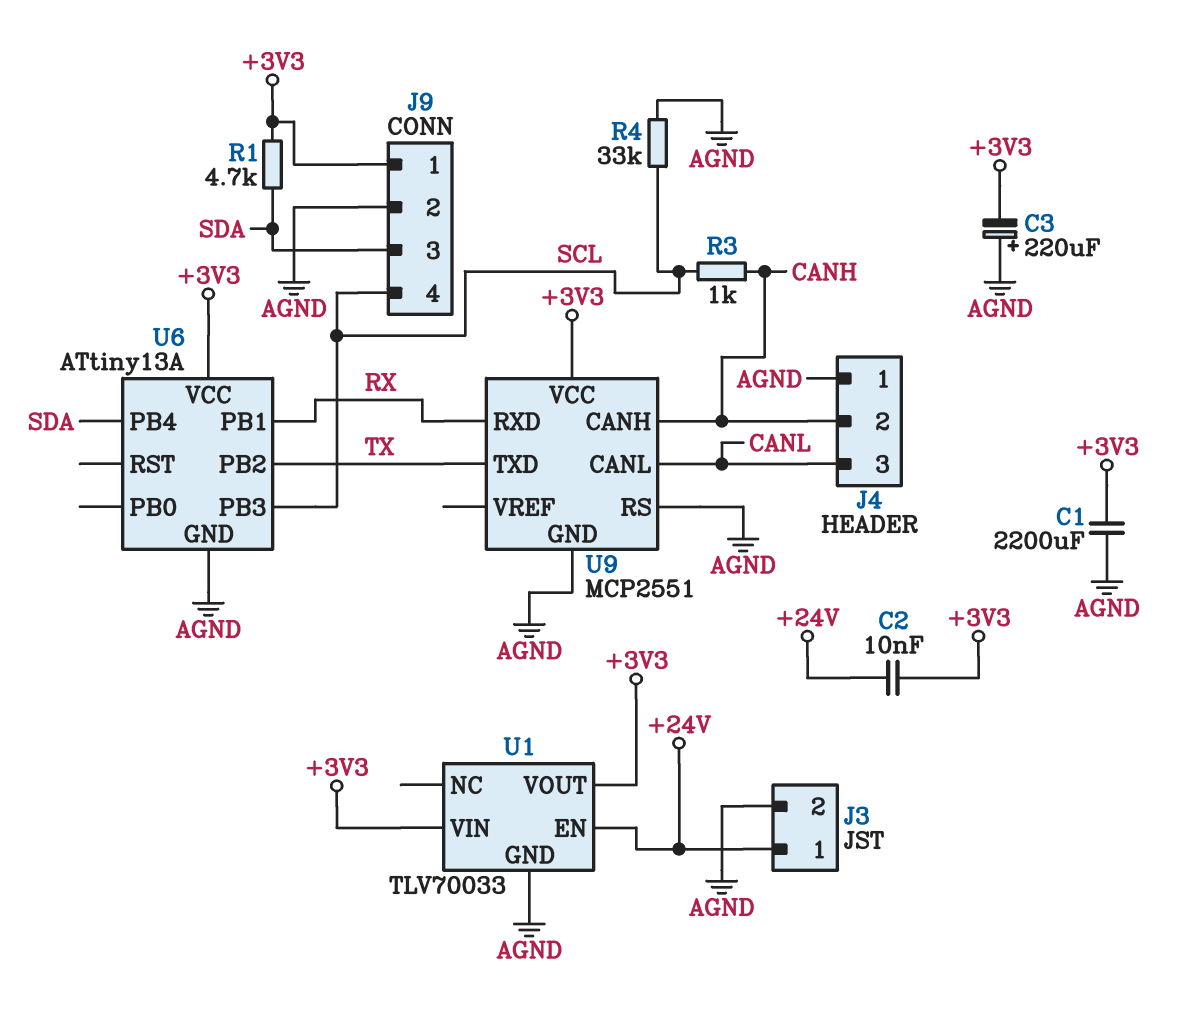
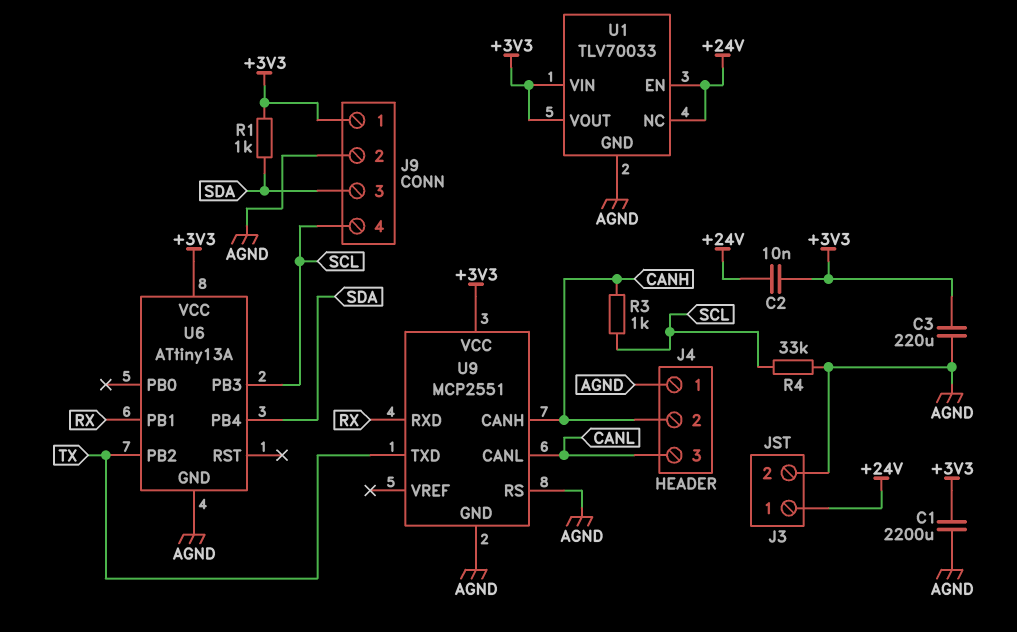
C3: 220uF (plus AGND, minus +3V3) -> 220uF (+3V3, AGND)
R1: 4.7k (+3V3, SDA) -> 1k (+3V3, SDA)
U1 pin NC: none -> +24V

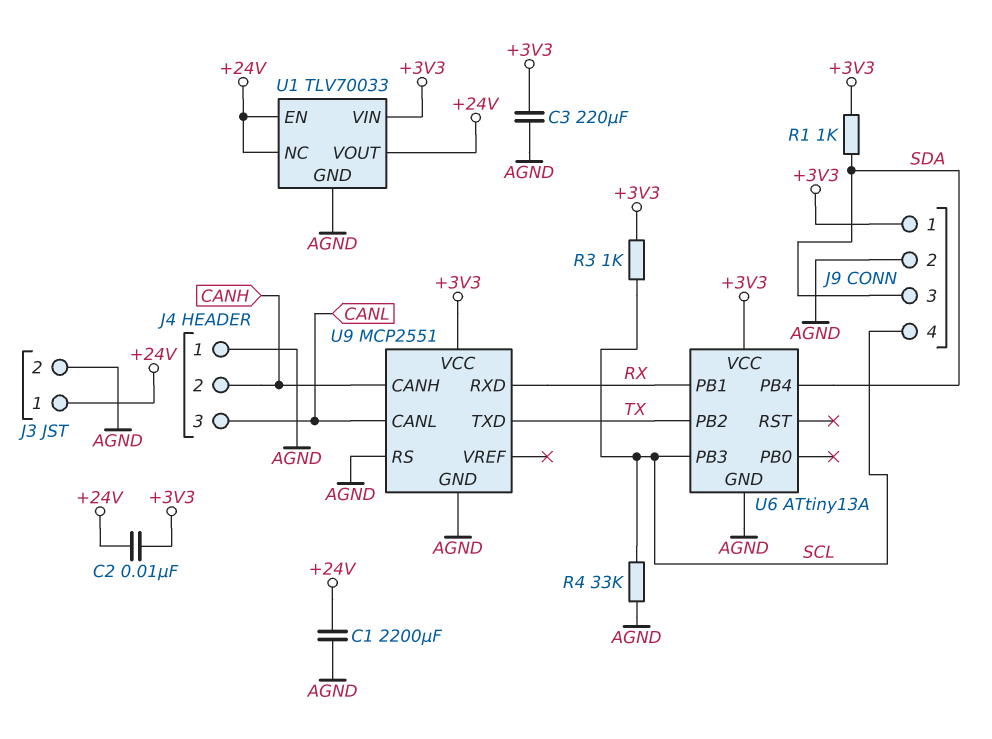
C1: 2200uF (+3V3, AGND) -> 2200uF (+24V, AGND)
R3: 1k (CANH, SCL) -> 1k (+3V3, SCL)
U1 pin VOUT: +3V3 -> +24V

